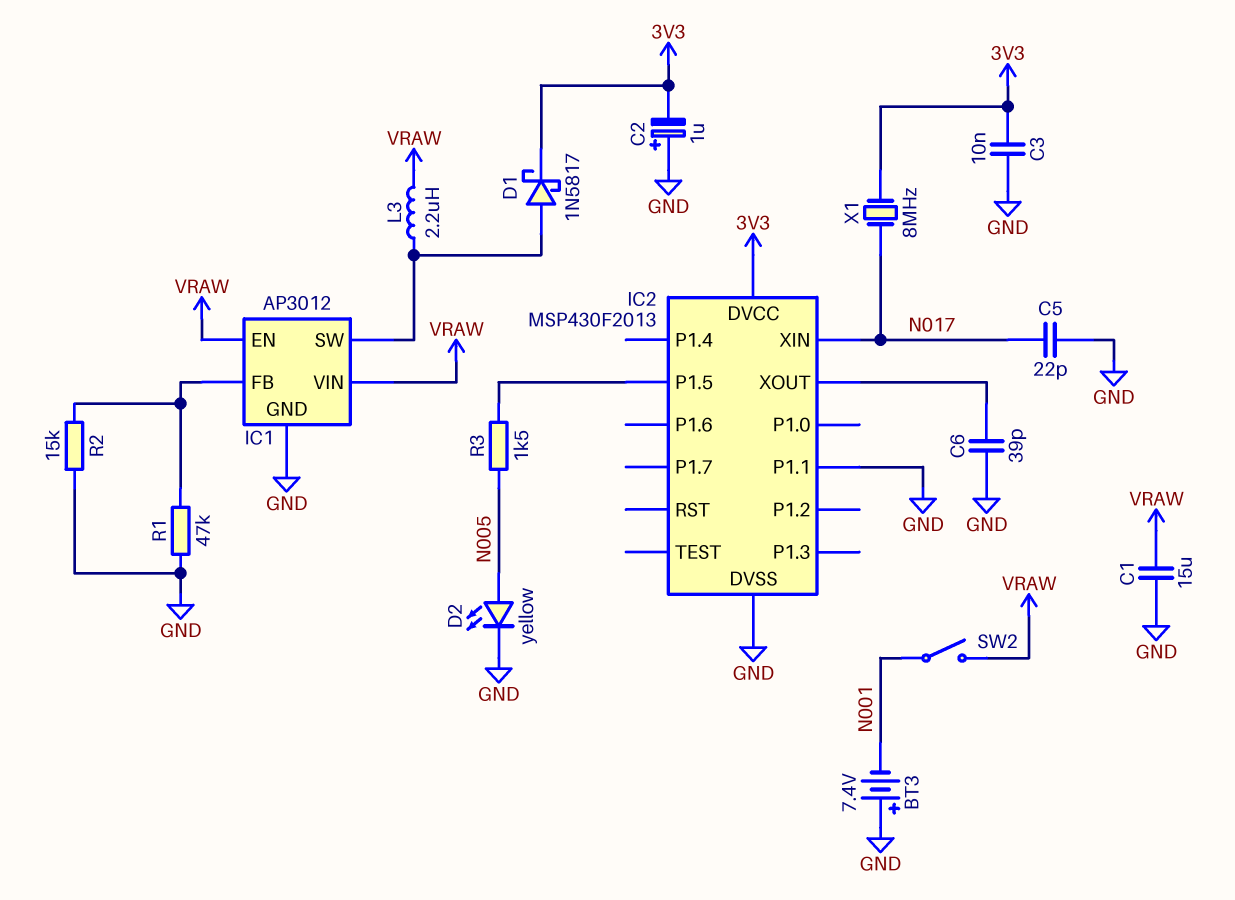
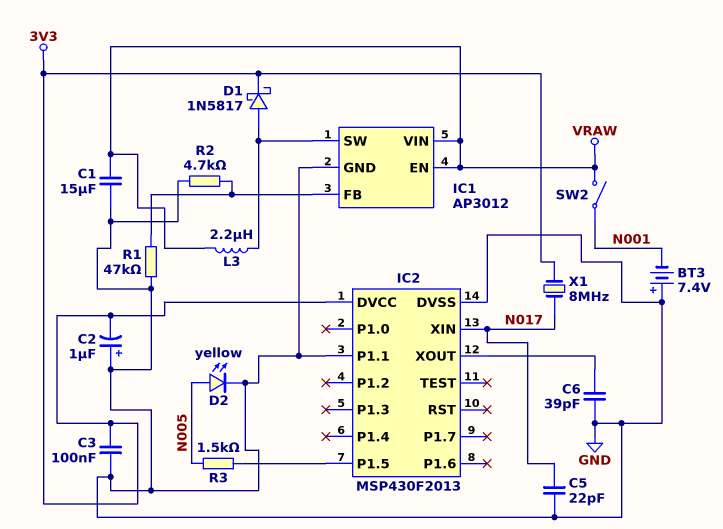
C3: 10nF (3V3, GND) -> 100nF (3V3, GND)
R2: 15k (GND, IC1/FB) -> 4.7k (GND, IC1/FB)

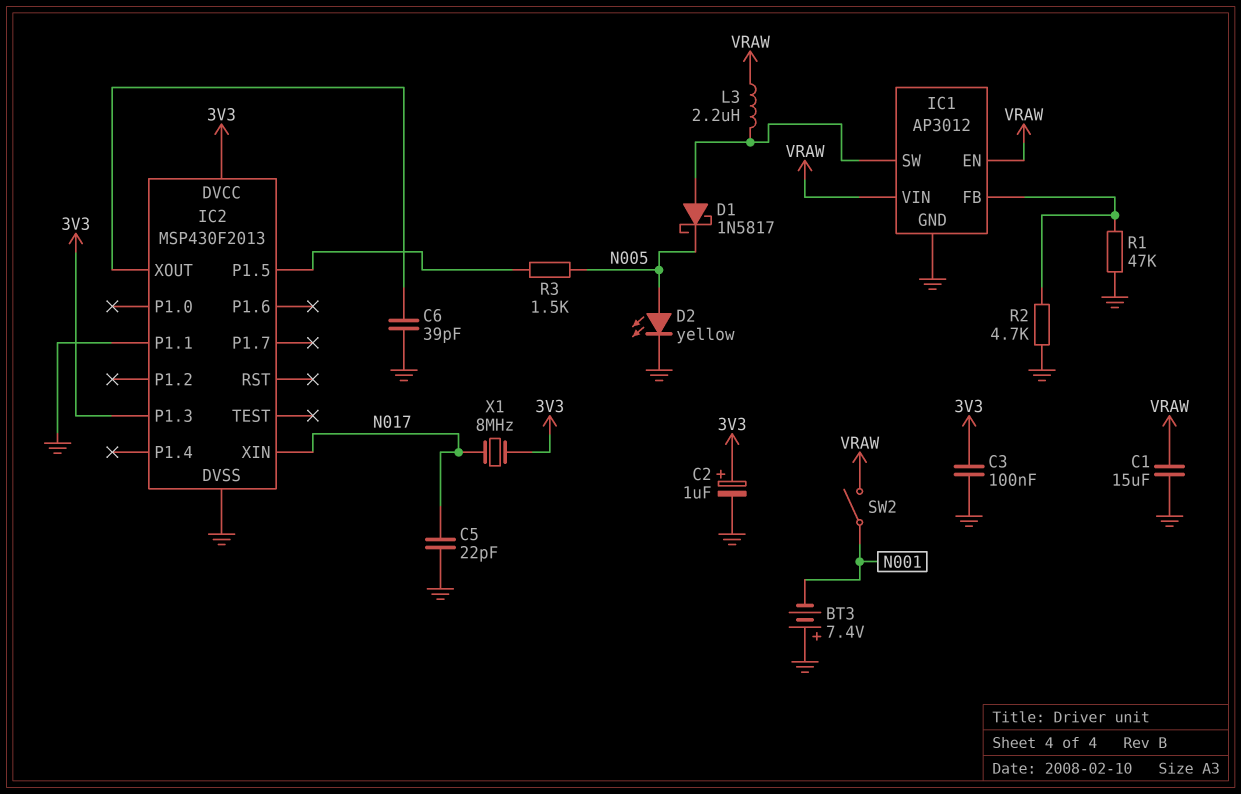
C2: 1uF (plus GND, minus 3V3) -> 1uF (plus 3V3, minus GND)
D1: schottky 1N5817 (A IC1/SW, K 3V3) -> schottky 1N5817 (A IC1/SW, K N005)
IC2 pin P1.3: none -> 3V3

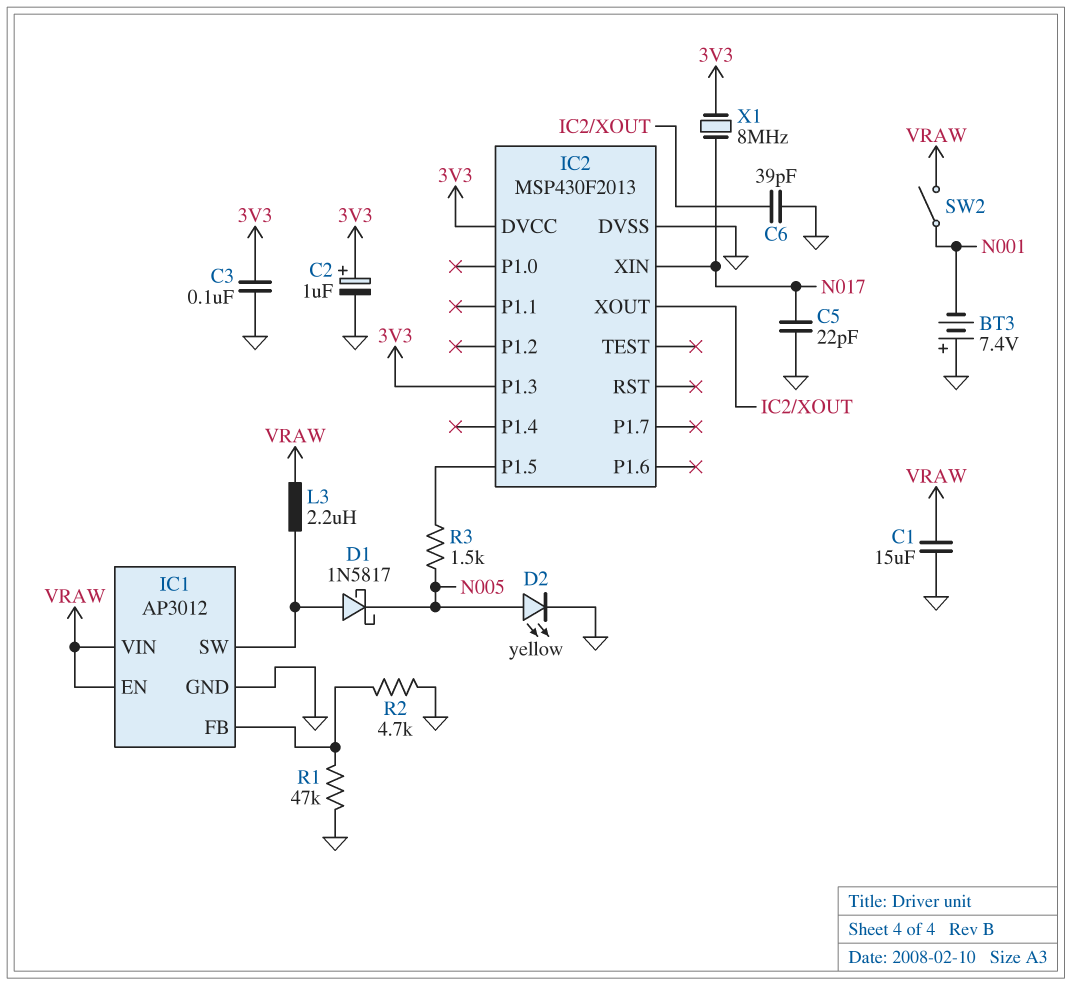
IC2 pin P1.1: GND -> none

